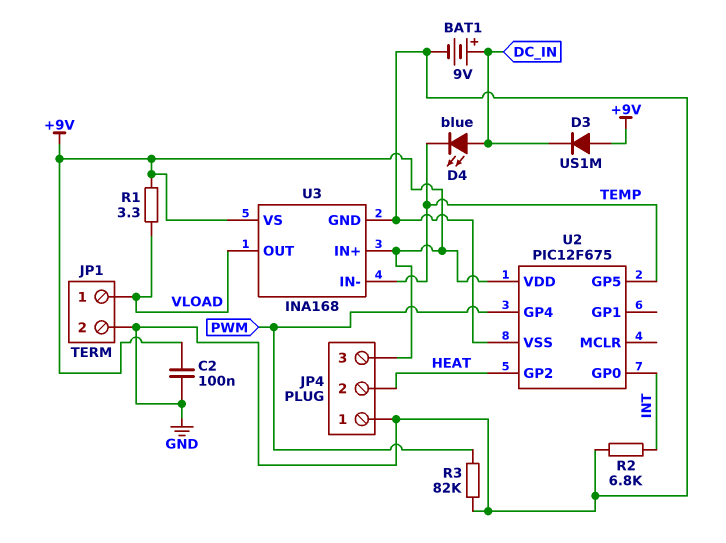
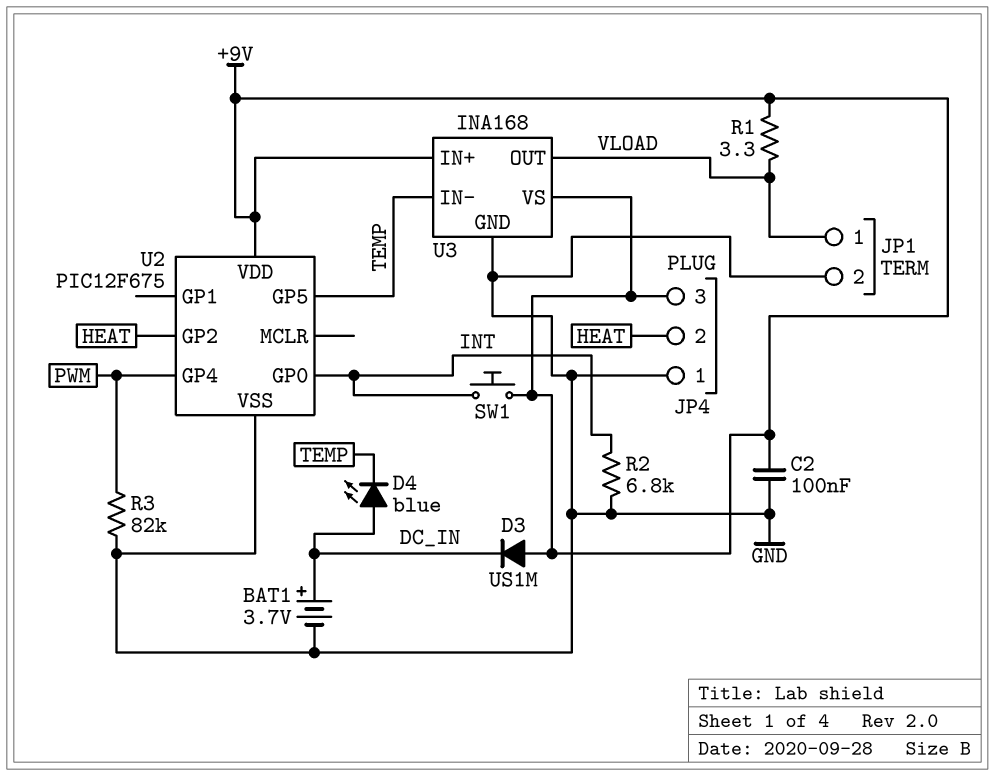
BAT1: 9V (plus DC_IN, minus GND) -> 3.7V (plus DC_IN, minus GND)
SW1: none -> button (+9V, INT)

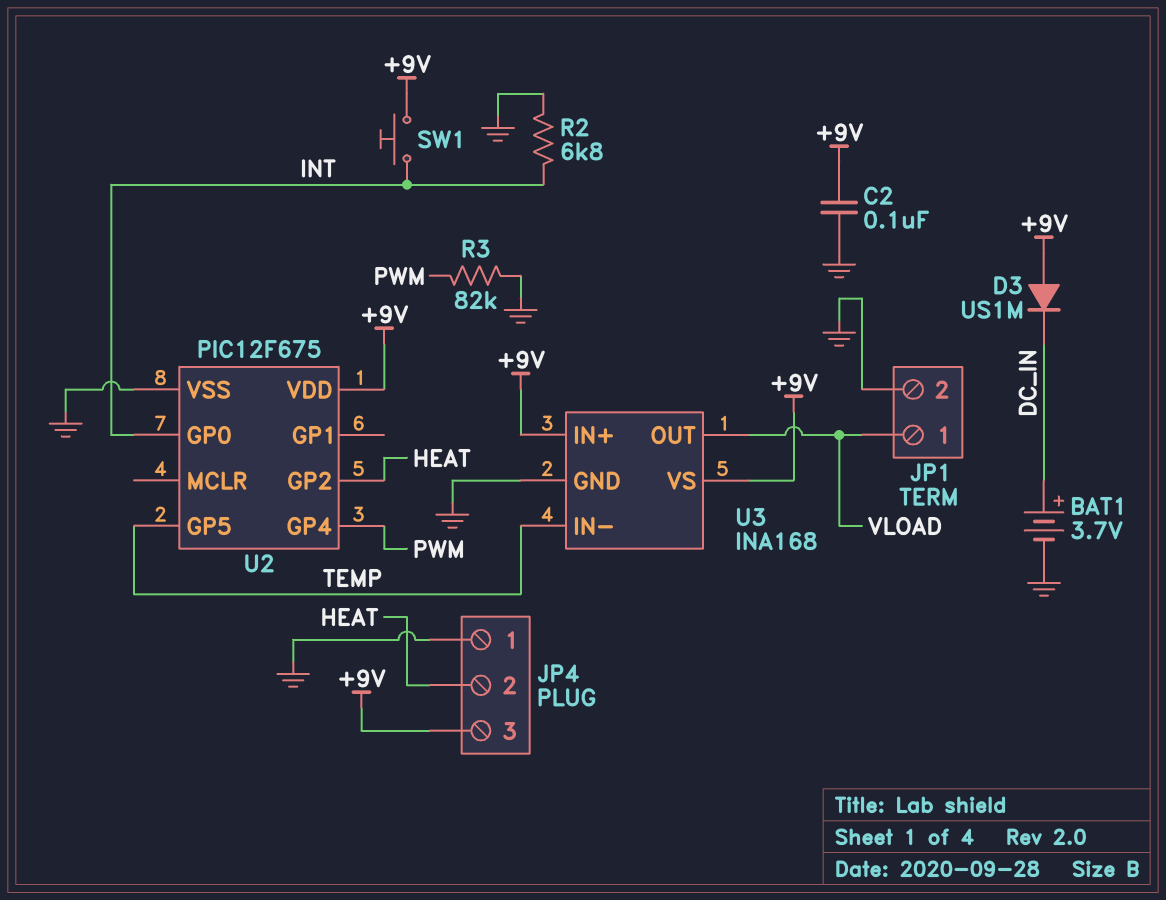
D4: LED blue (A DC_IN, K TEMP) -> none
R1: 3.3 (+9V, VLOAD) -> none

